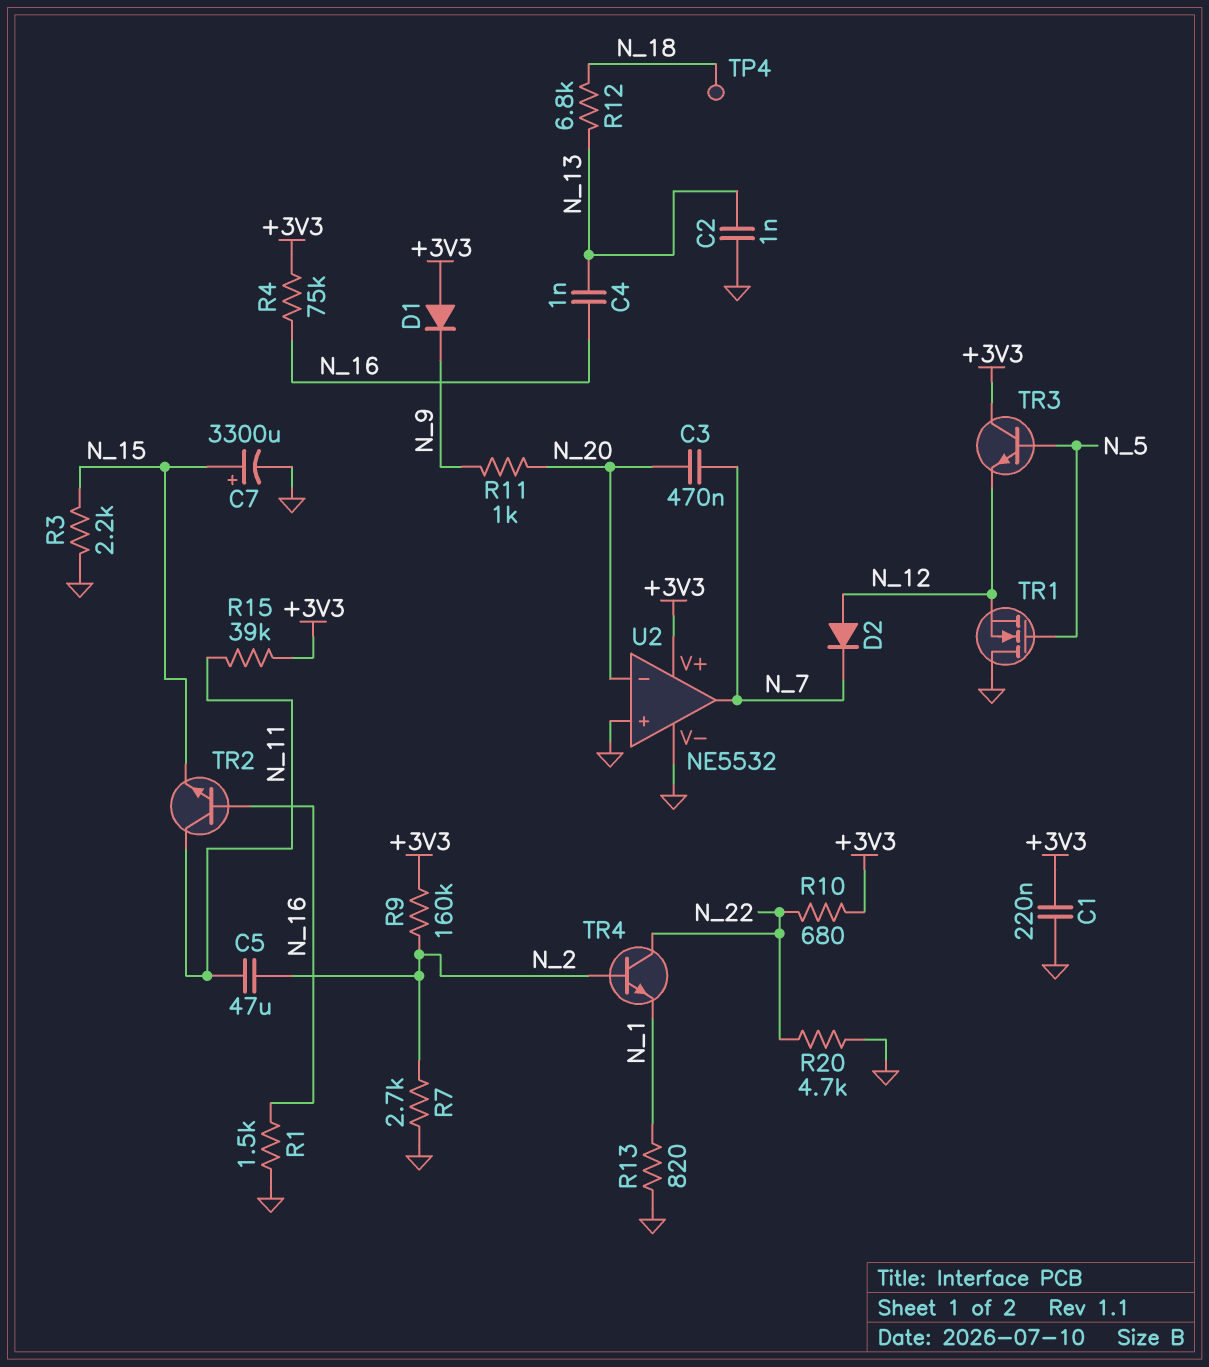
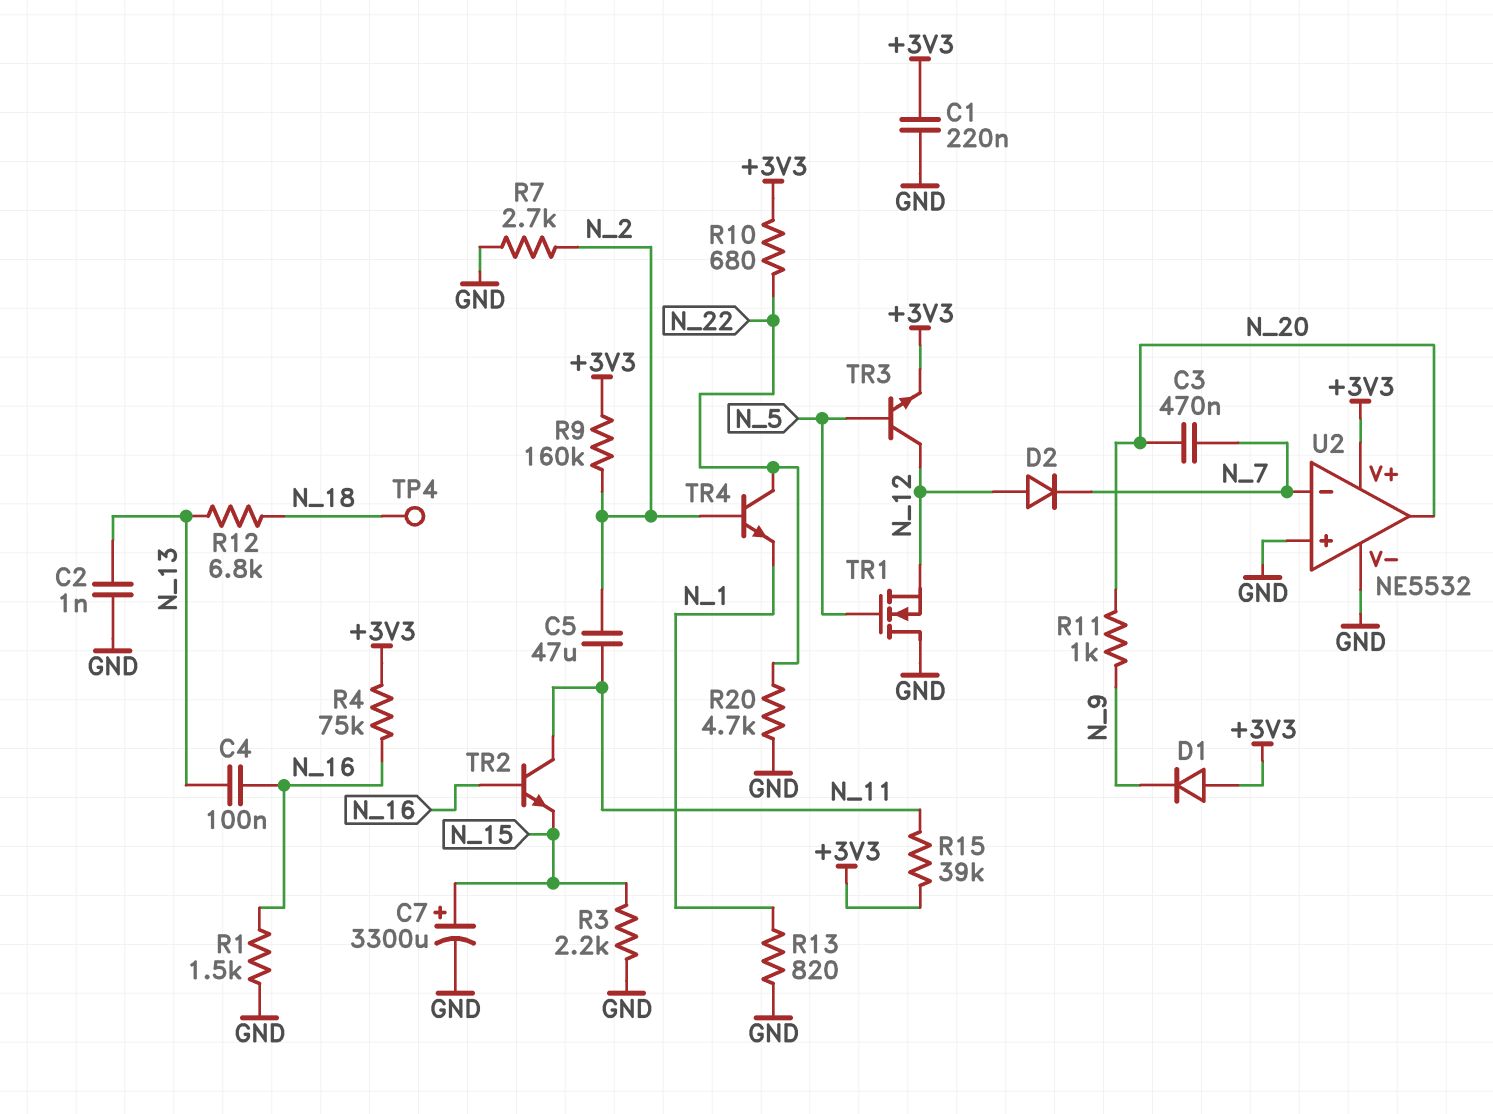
C4: 1nF (N_13, N_16) -> 100nF (N_13, N_16)
TR3: NPN (B N_5, C +3V3, E N_12) -> NPN (B N_5, C N_12, E +3V3)
U2 pin in-: N_20 -> N_7
U2 pin out: N_7 -> N_20

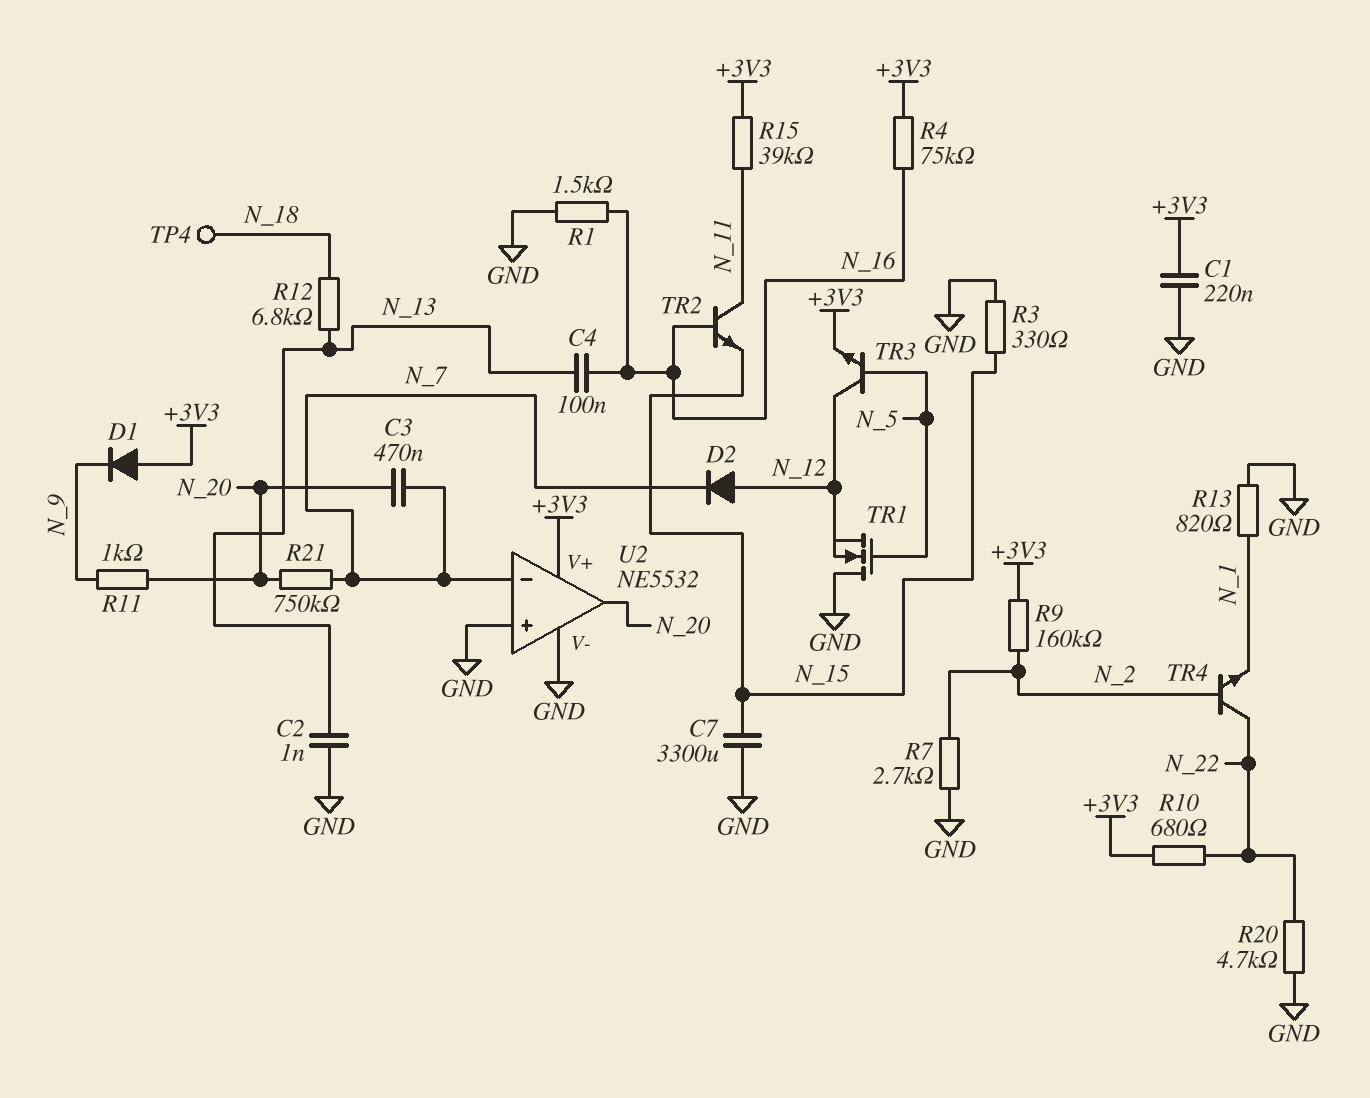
C5: 47uF (N_2, N_11) -> none
C7: 3300uF (plus N_15, minus GND) -> 3300uF (GND, N_15)
R3: 2.2k (GND, N_15) -> 330 (GND, N_15)
R21: none -> 750k (N_7, N_20)

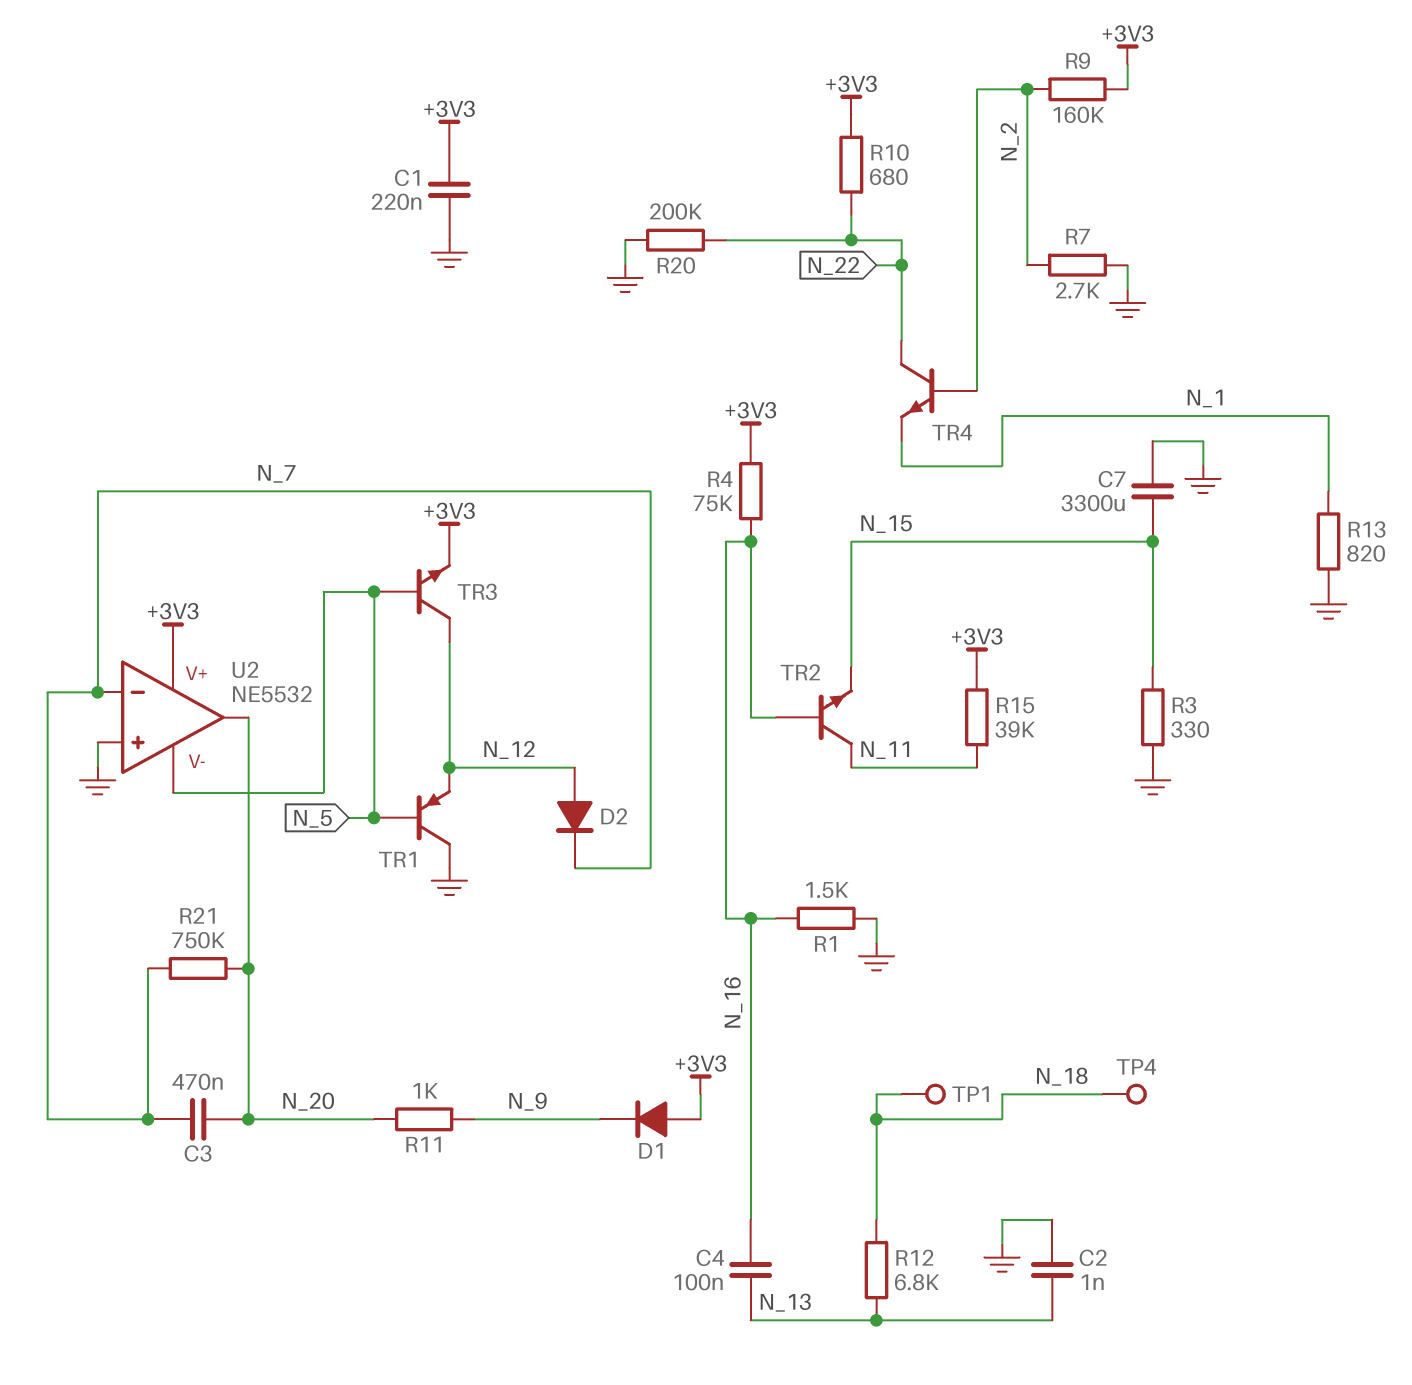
R20: 4.7k (GND, N_22) -> 200k (GND, N_22)
TP1: none -> test point (N_18)
TR1: NMOS (G N_5, D GND, S N_12) -> PNP (B N_5, C GND, E N_12)
U2 pin V-: GND -> N_5

